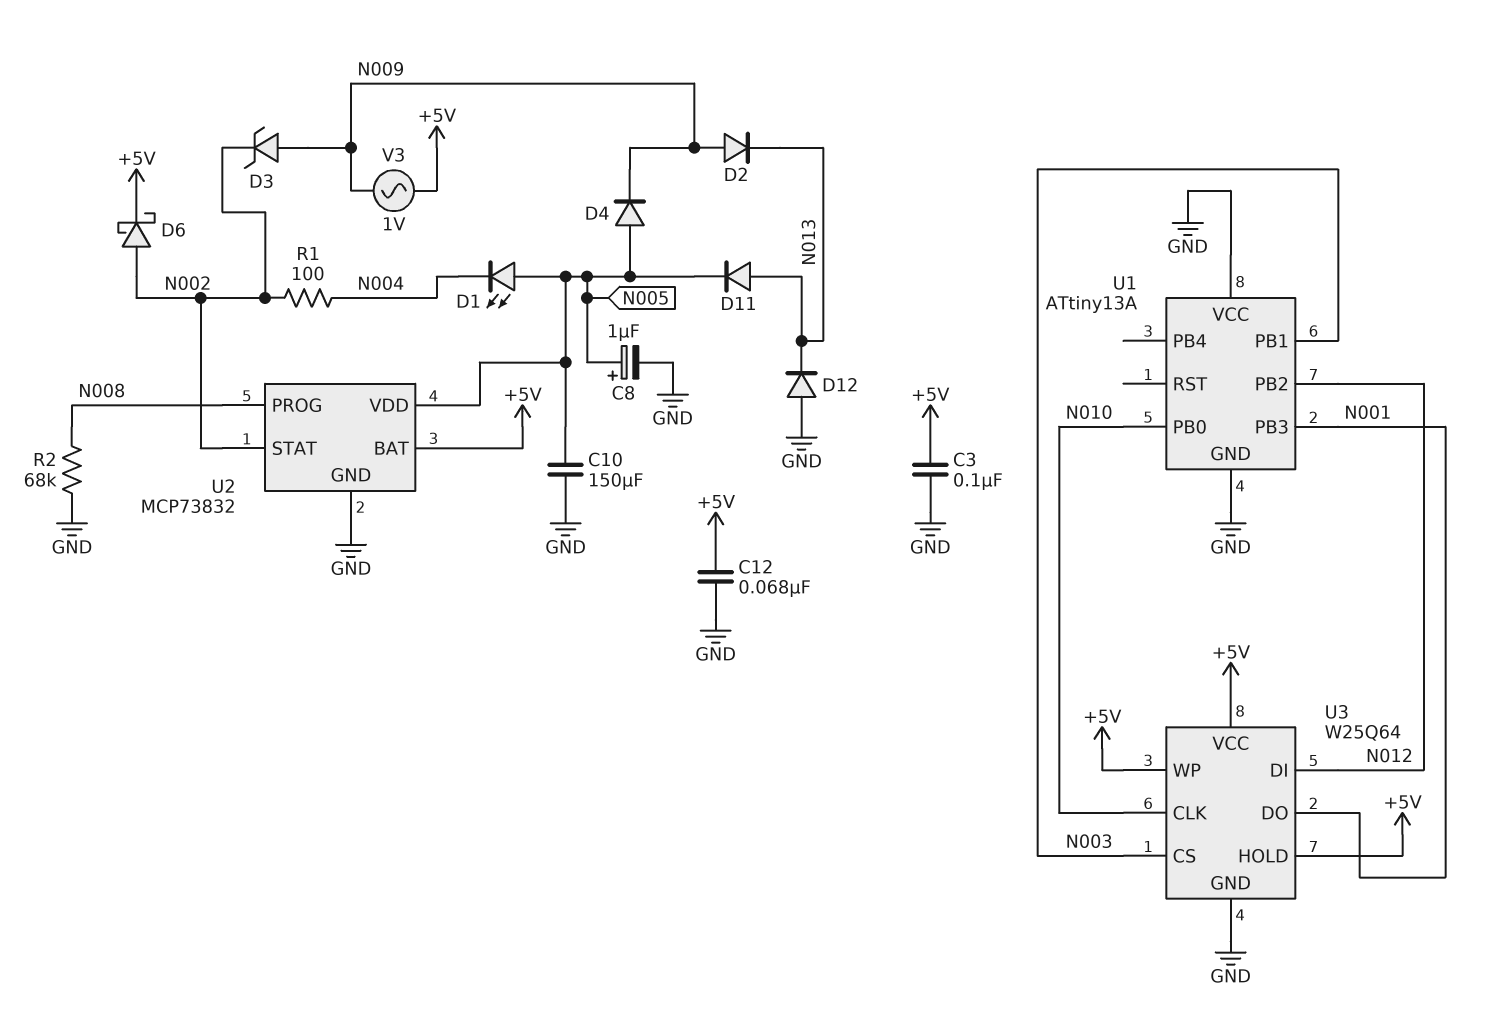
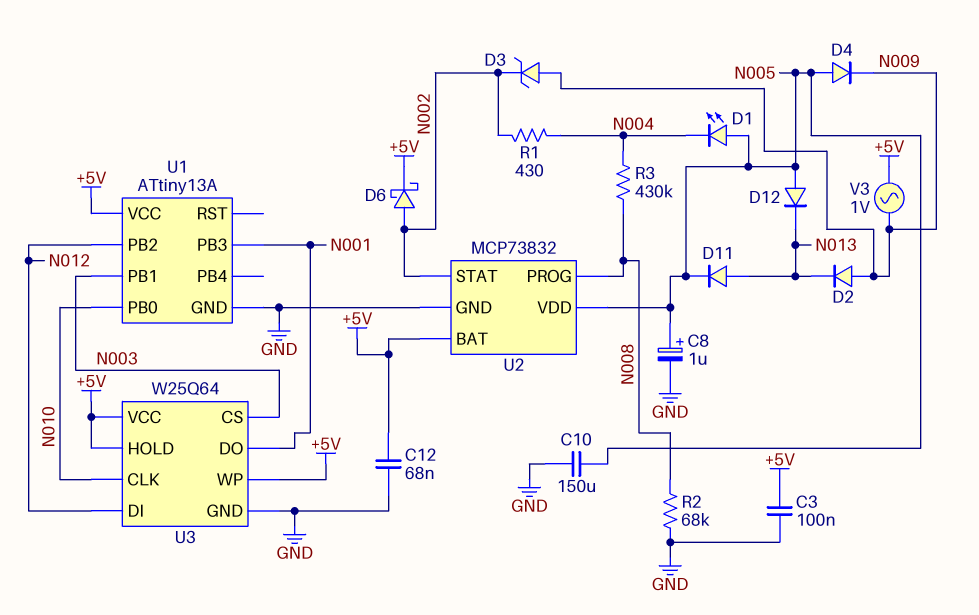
D12: diode (A GND, K N013) -> diode (A N005, K N013)
R1: 100 (N002, N004) -> 430 (N002, N004)
R3: none -> 430k (N004, N008)
U1 pin VCC: GND -> +5V

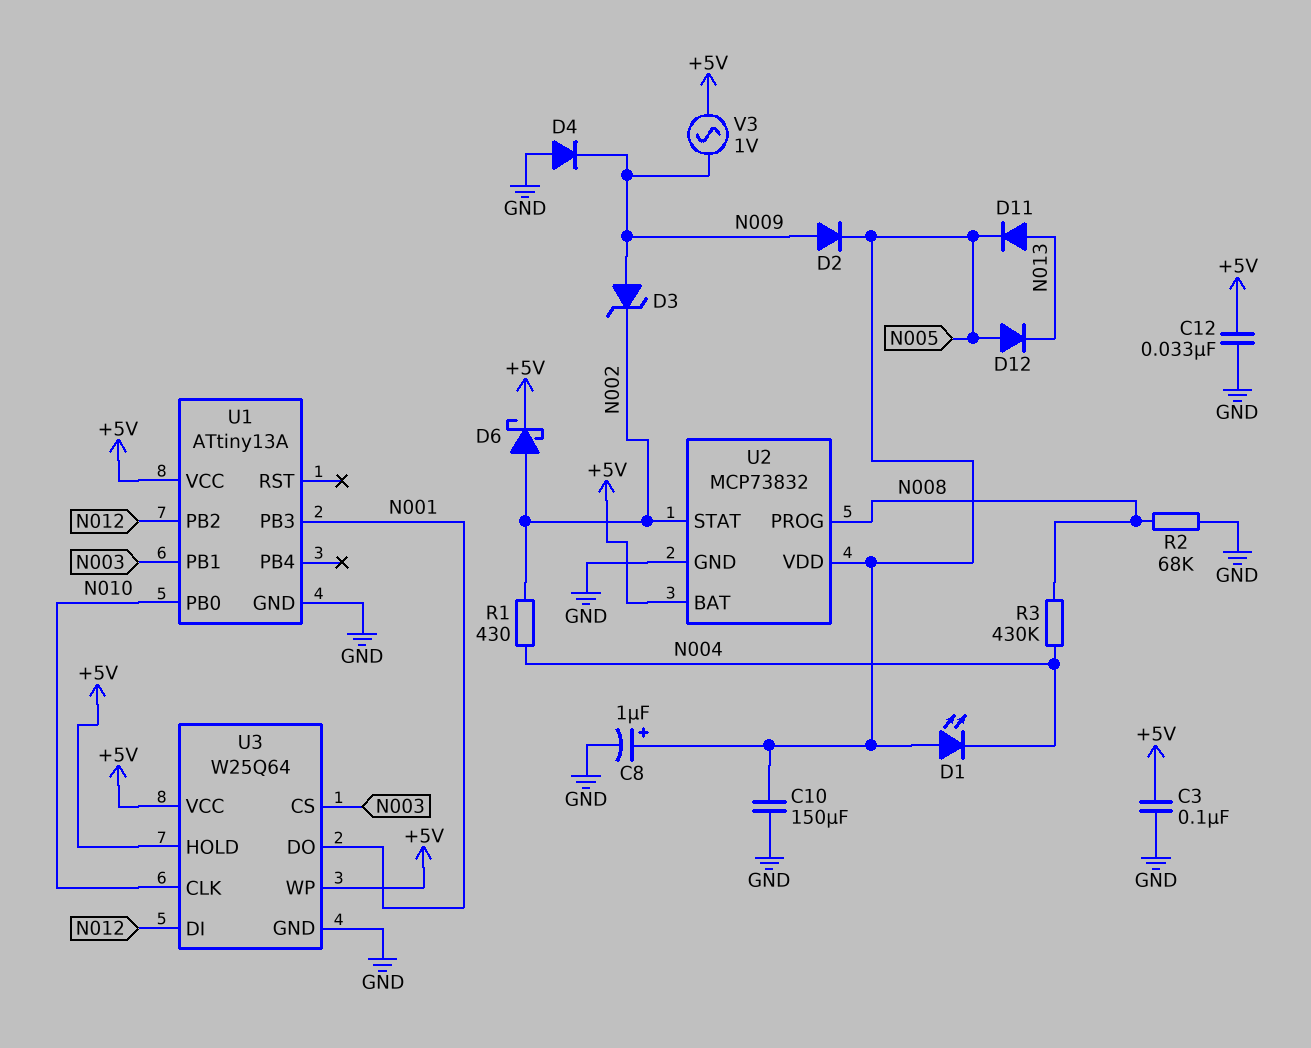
C12: 68nF (+5V, GND) -> 33nF (+5V, GND)
D2: diode (A N009, K N013) -> diode (A N009, K N005)
D4: diode (A N005, K N009) -> diode (A GND, K N009)

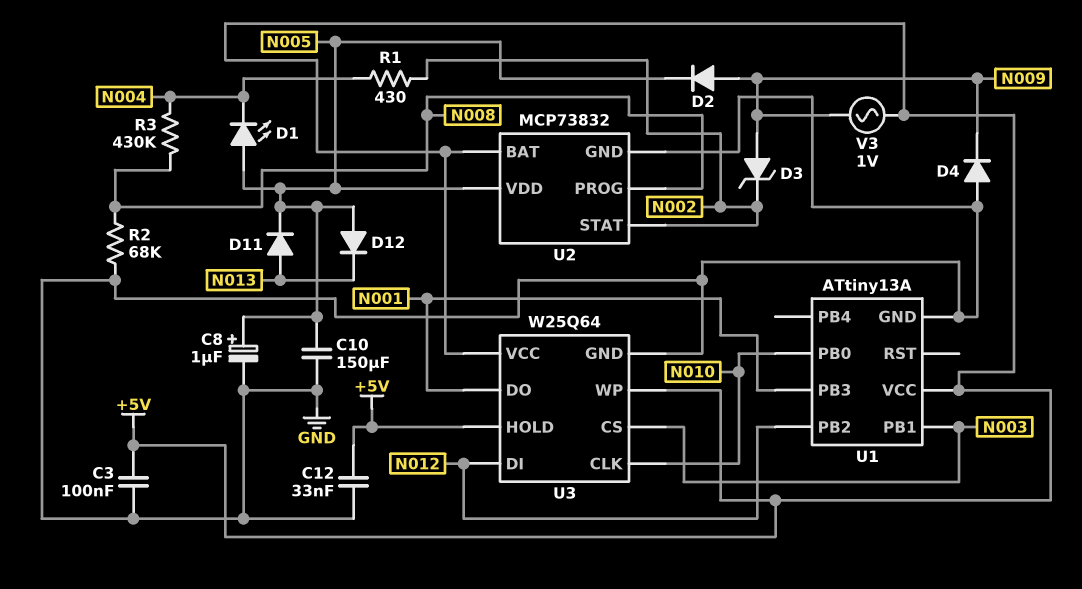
D6: schottky (A N002, K +5V) -> none

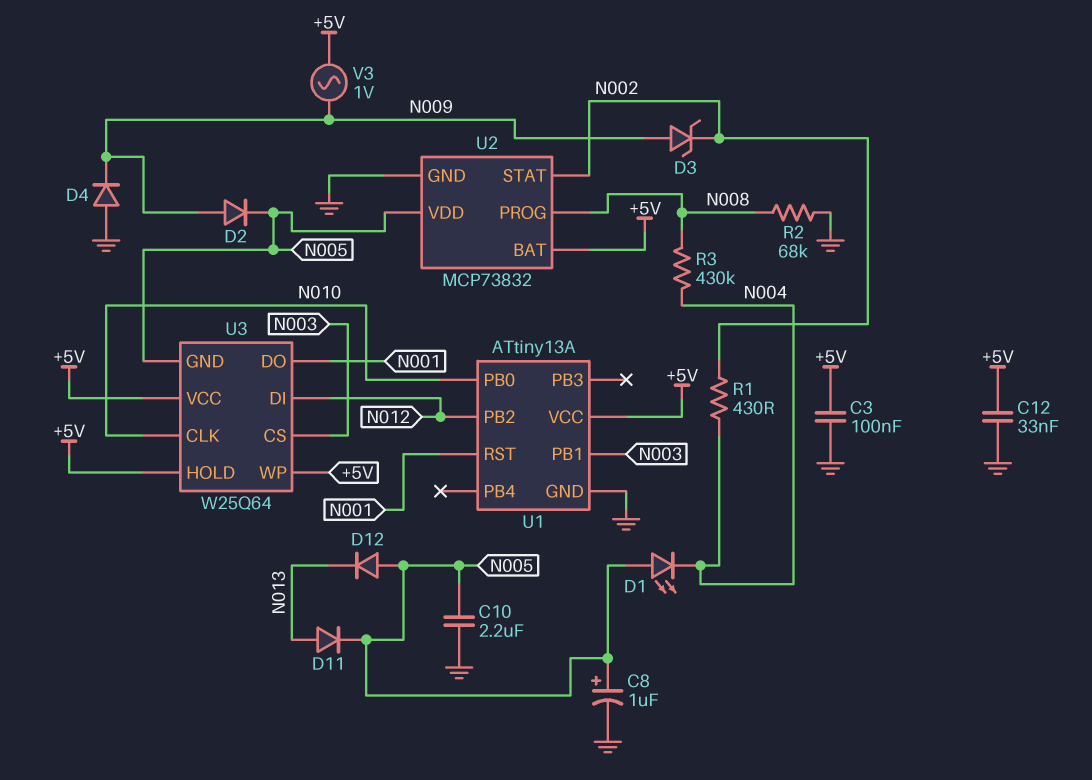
C10: 150uF (GND, N005) -> 2.2uF (GND, N005)
U1 pin PB3: N001 -> none
U1 pin RST: none -> N001
U3 pin GND: GND -> N005

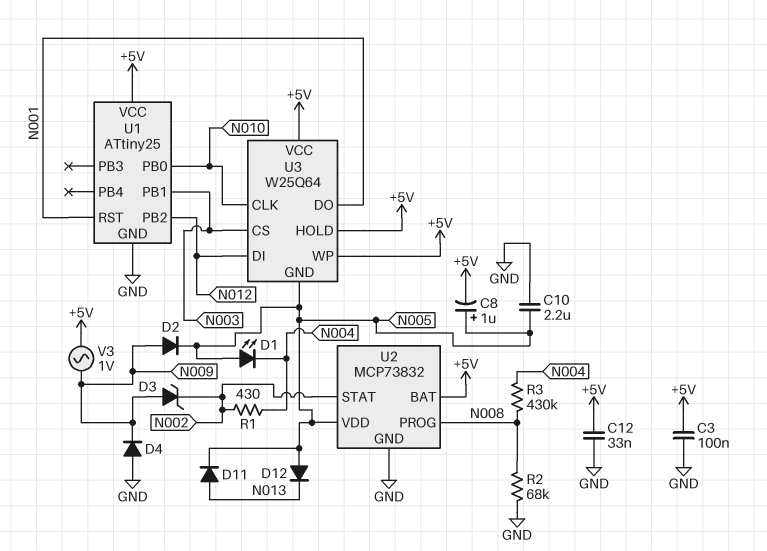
C8: 1uF (plus N005, minus GND) -> 1uF (plus N005, minus +5V)
U1: ATtiny13A -> ATtiny25

